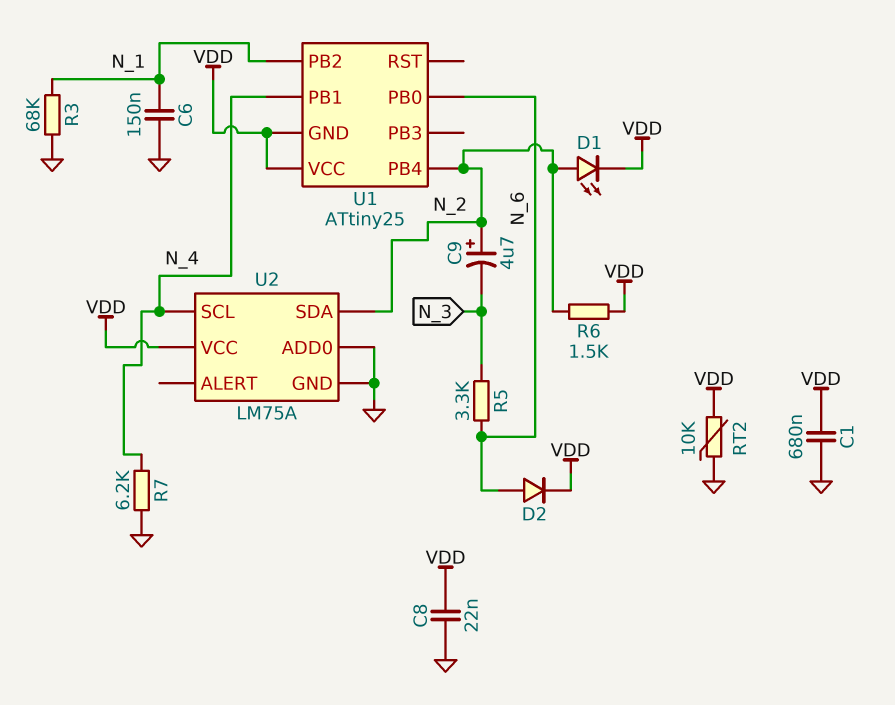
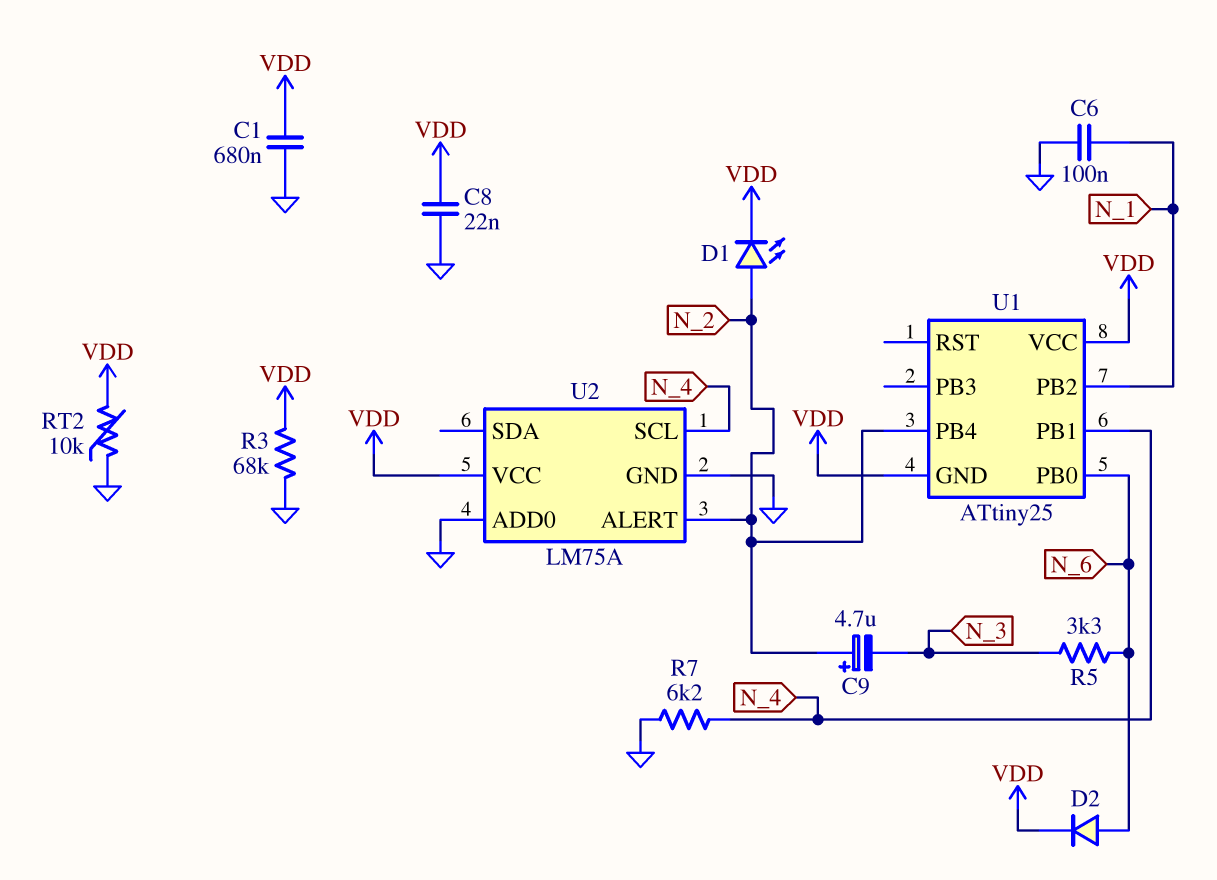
C6: 150nF (GND, N_1) -> 100nF (GND, N_1)
R3: 68k (GND, N_1) -> 68k (GND, VDD)
R6: 1.5k (N_2, VDD) -> none
U2 pin ALERT: none -> N_2
U2 pin SDA: N_2 -> none

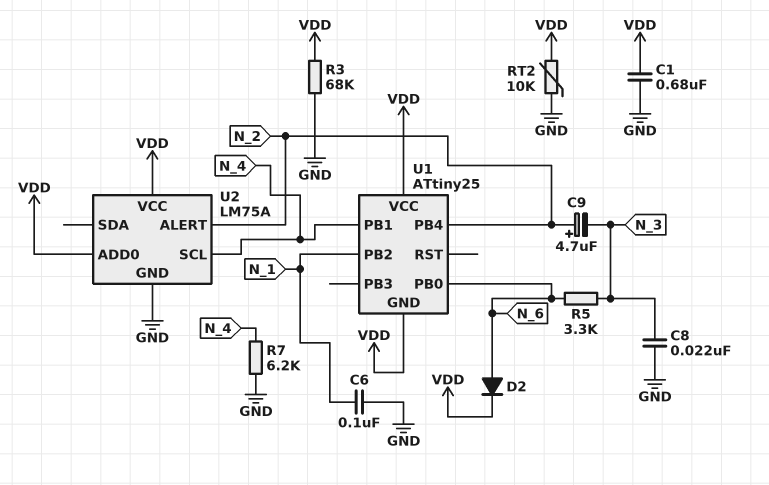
C8: 22nF (GND, VDD) -> 22nF (GND, N_3)
D1: LED (A N_2, K VDD) -> none
U2 pin ADD0: GND -> VDD

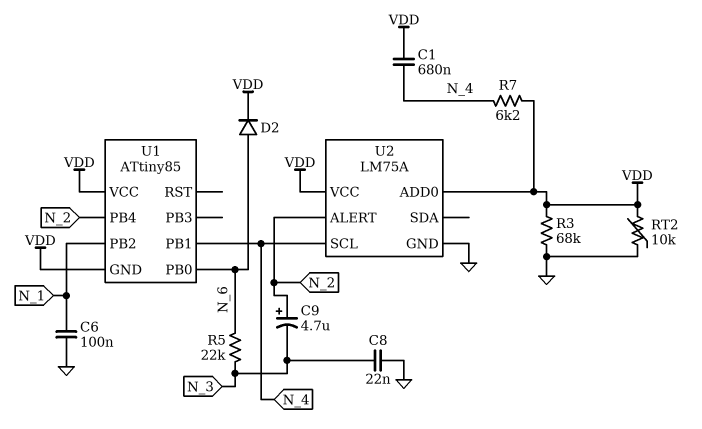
C1: 680nF (GND, VDD) -> 680nF (N_4, VDD)
R5: 3.3k (N_3, N_6) -> 22k (N_3, N_6)
R7: 6.2k (GND, N_4) -> 6.2k (N_4, VDD)
U1: ATtiny25 -> ATtiny85

